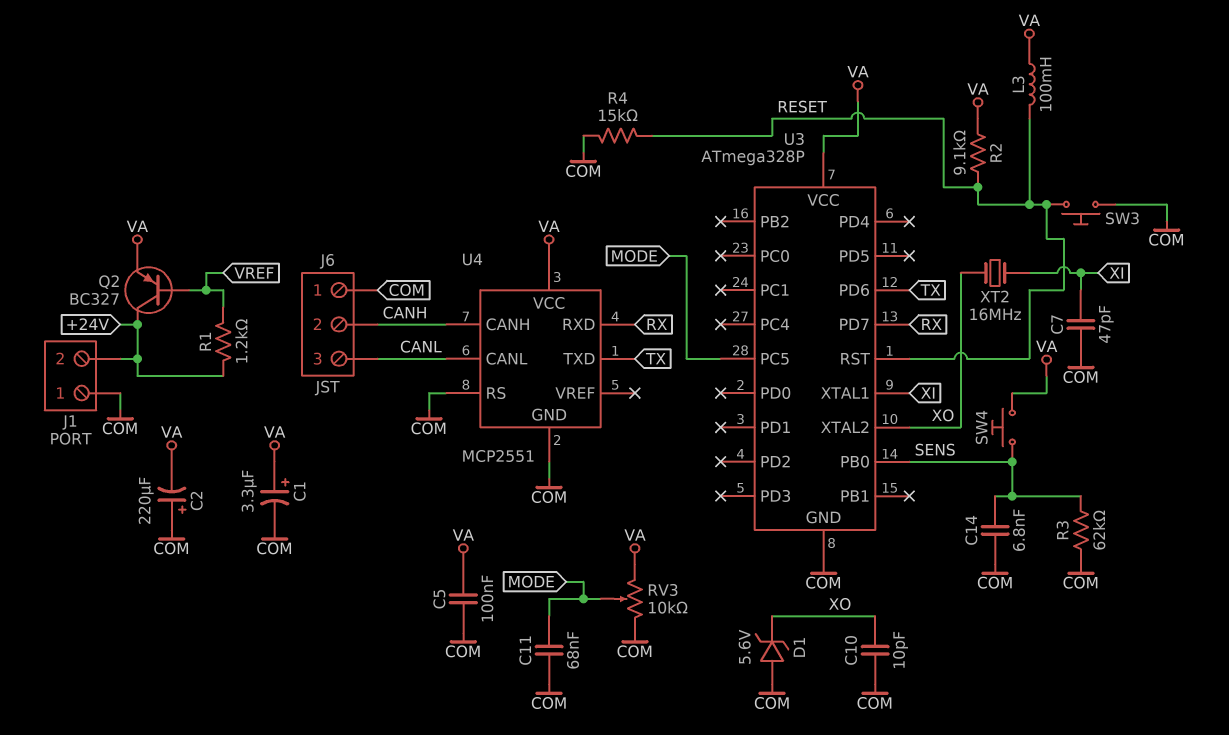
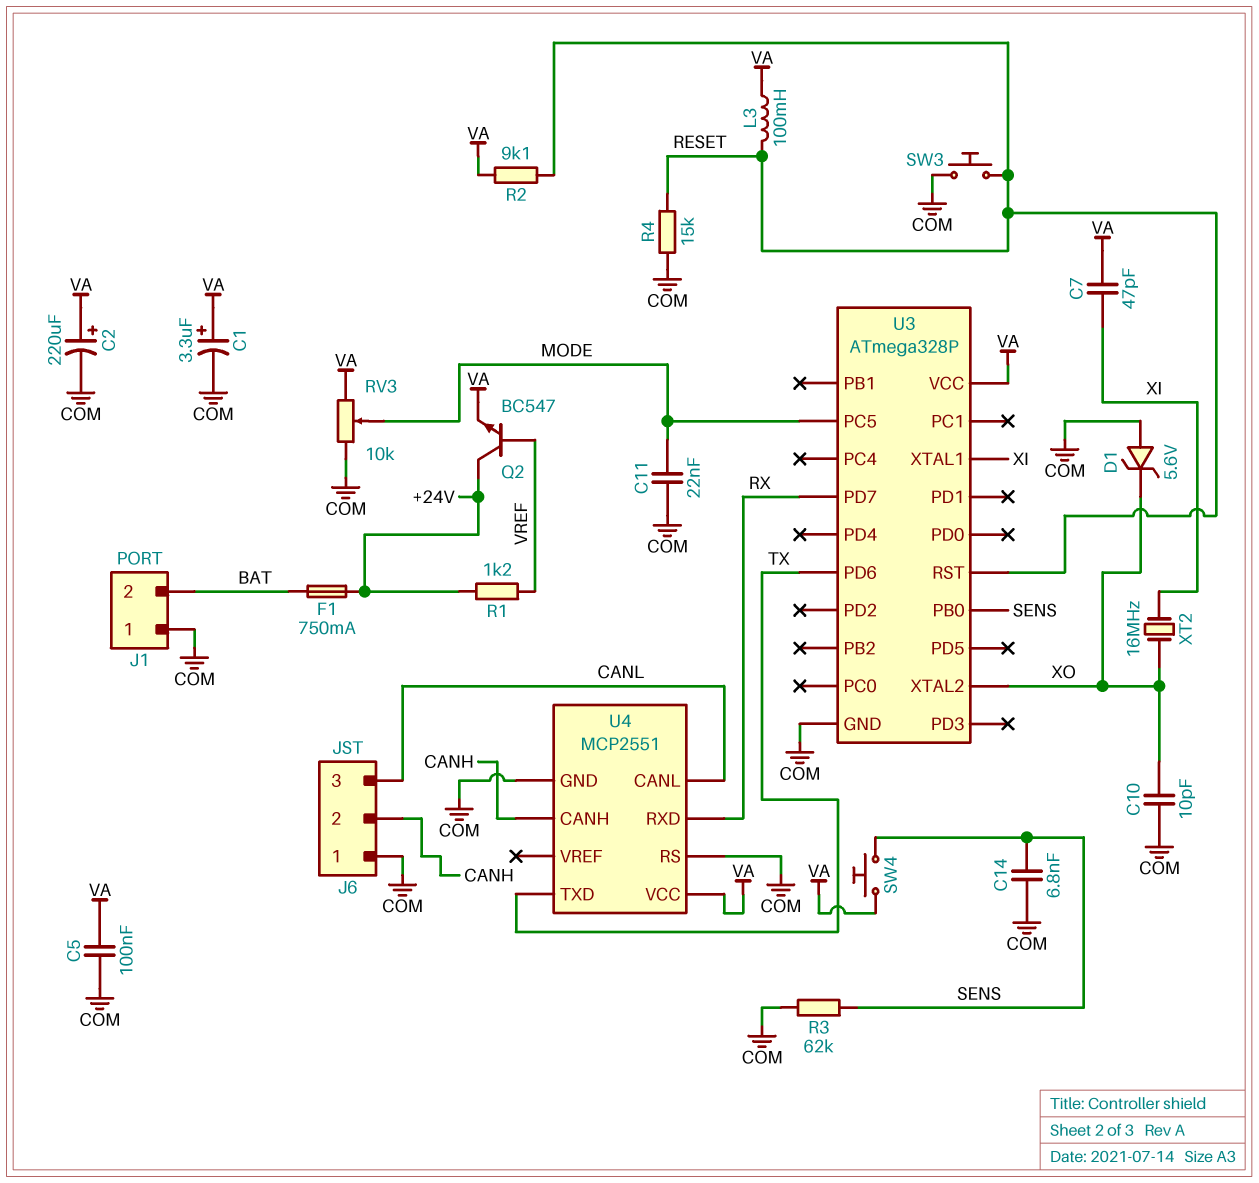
C2: 220uF (plus COM, minus VA) -> 220uF (plus VA, minus COM)
C7: 47pF (COM, XI) -> 47pF (VA, XI)
C11: 68nF (COM, MODE) -> 22nF (COM, MODE)
F1: none -> 750mA (+24V, BAT)
J1 pin 2: +24V -> BAT
Q2: PNP BC327 (B VREF, C +24V, E VA) -> NPN BC547 (B VREF, C +24V, E VA)

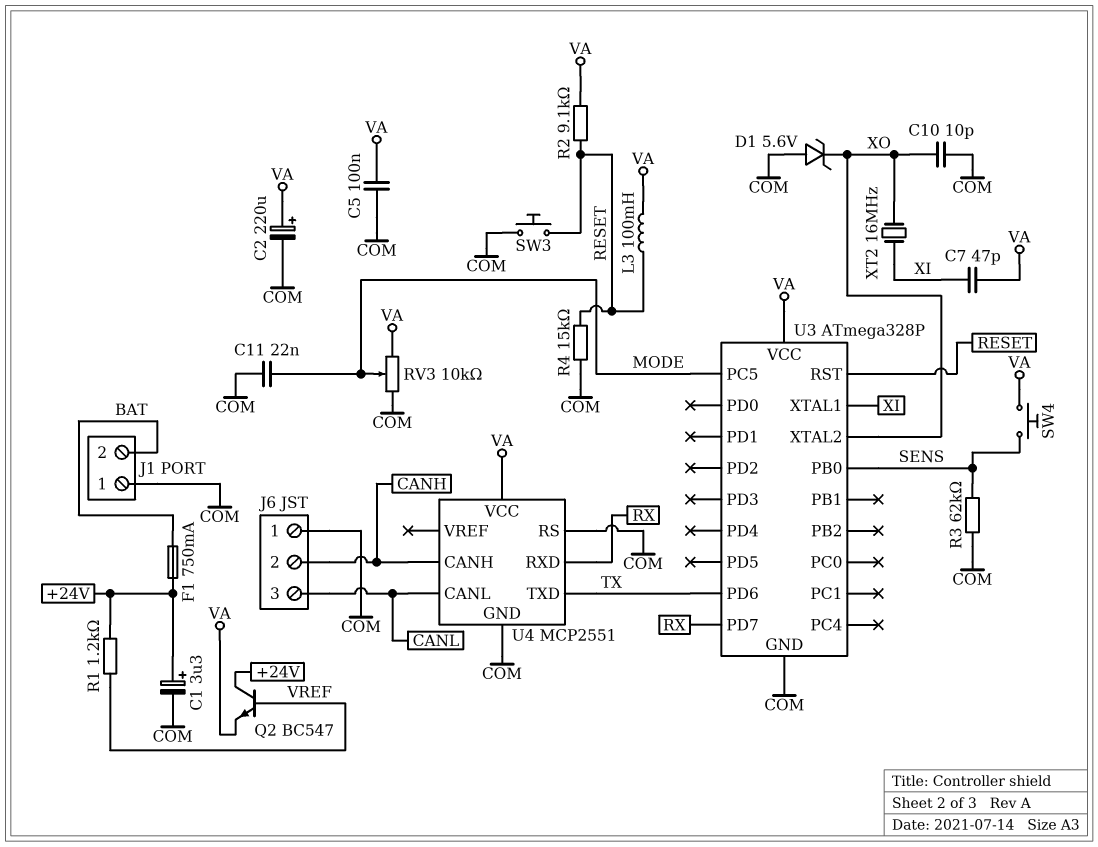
C1: 3.3uF (plus VA, minus COM) -> 3.3uF (plus +24V, minus COM)
C14: 6.8nF (COM, SENS) -> none

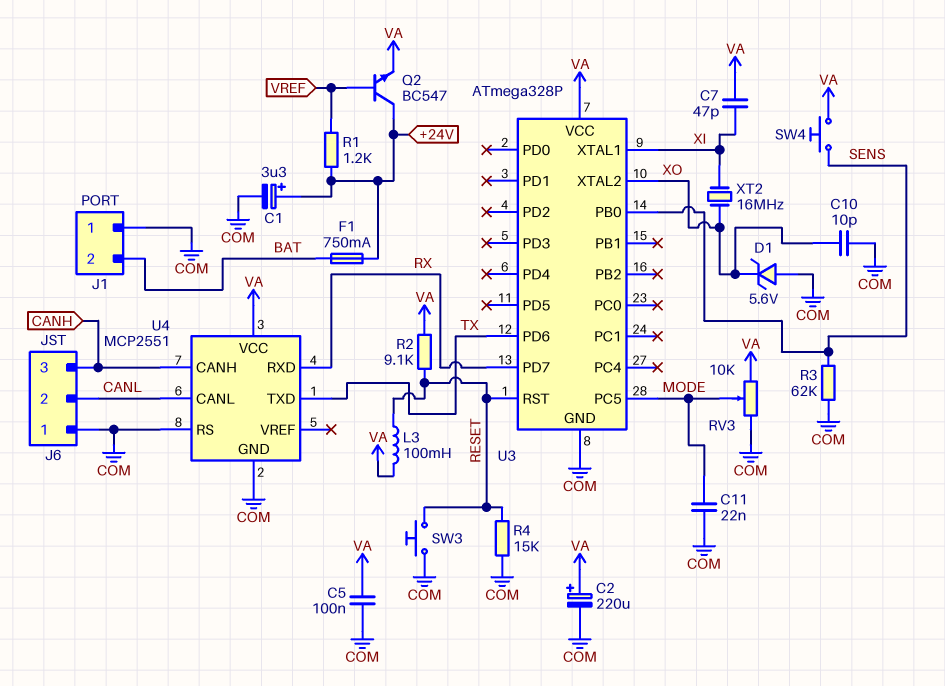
J6 pin 2: CANH -> CANL
J6 pin 3: CANL -> CANH

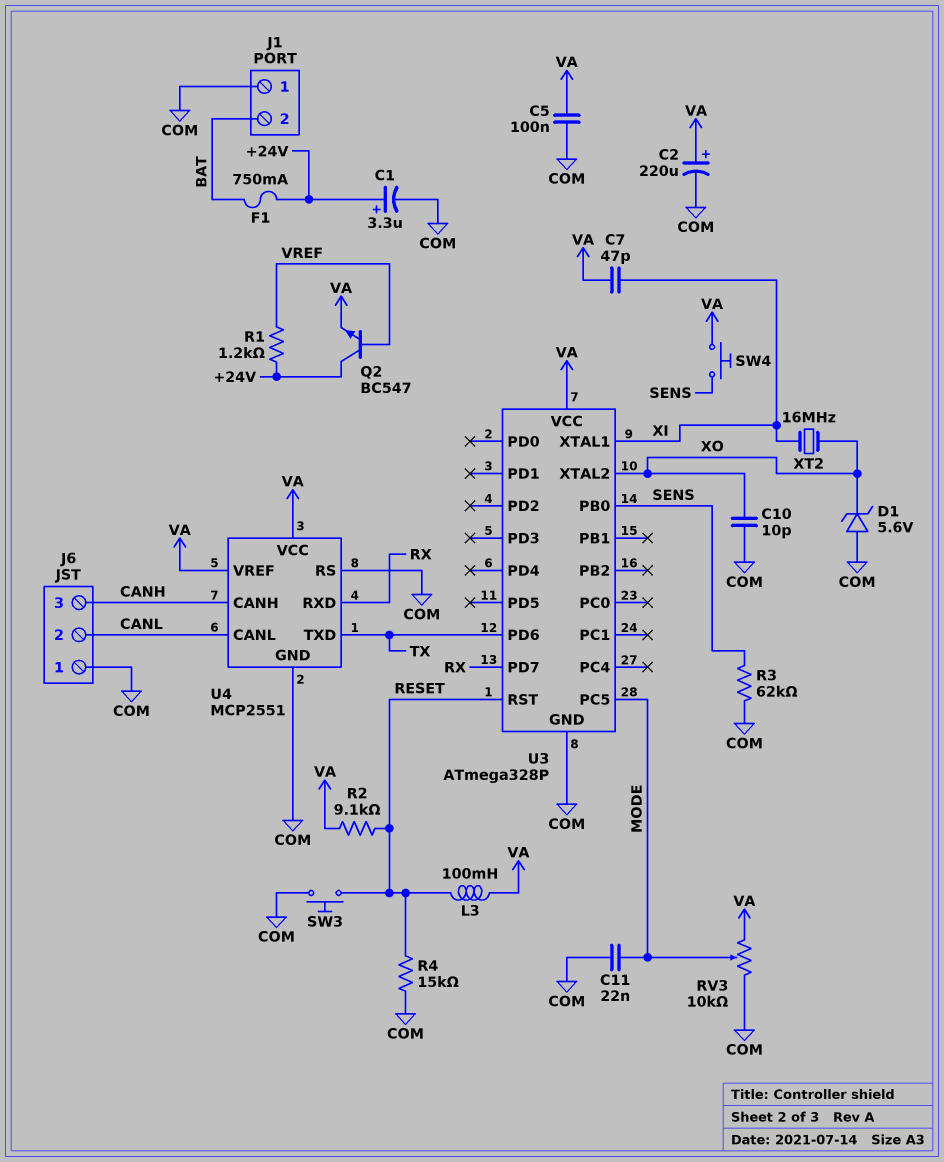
U4 pin VREF: none -> VA

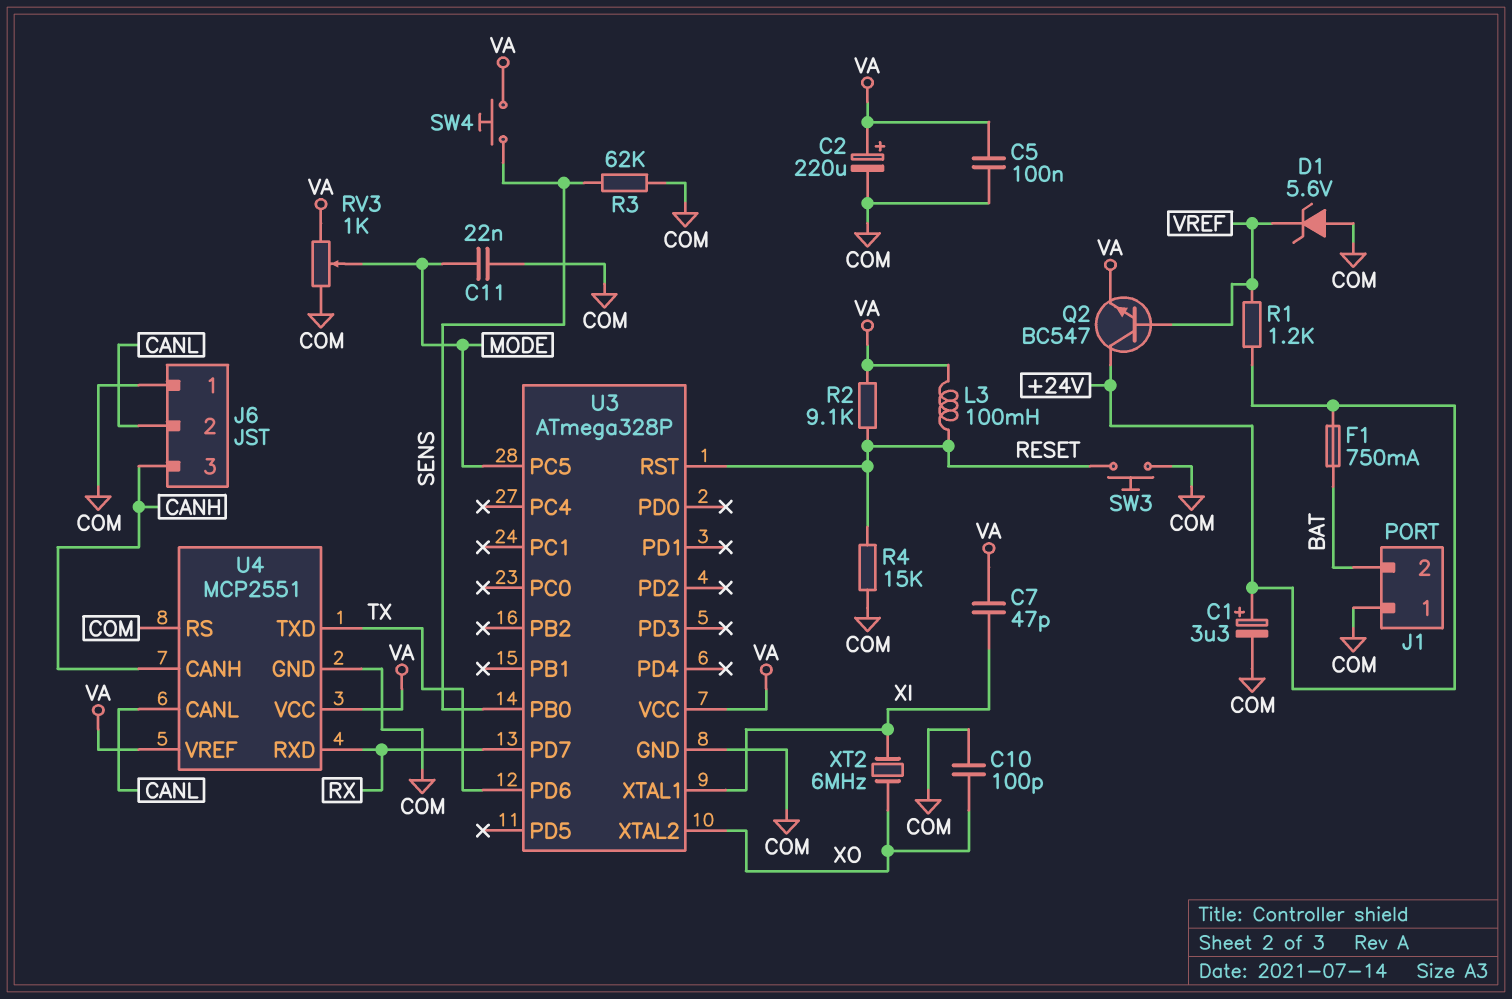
C10: 10pF (COM, XO) -> 100pF (COM, XO)
D1: zener 5.6V (A COM, K XO) -> zener 5.6V (A COM, K VREF)
RV3: 10k (COM, VA, wiper MODE) -> 1k (COM, VA, wiper MODE)
XT2: 16MHz (XI, XO) -> 6MHz (XI, XO)

